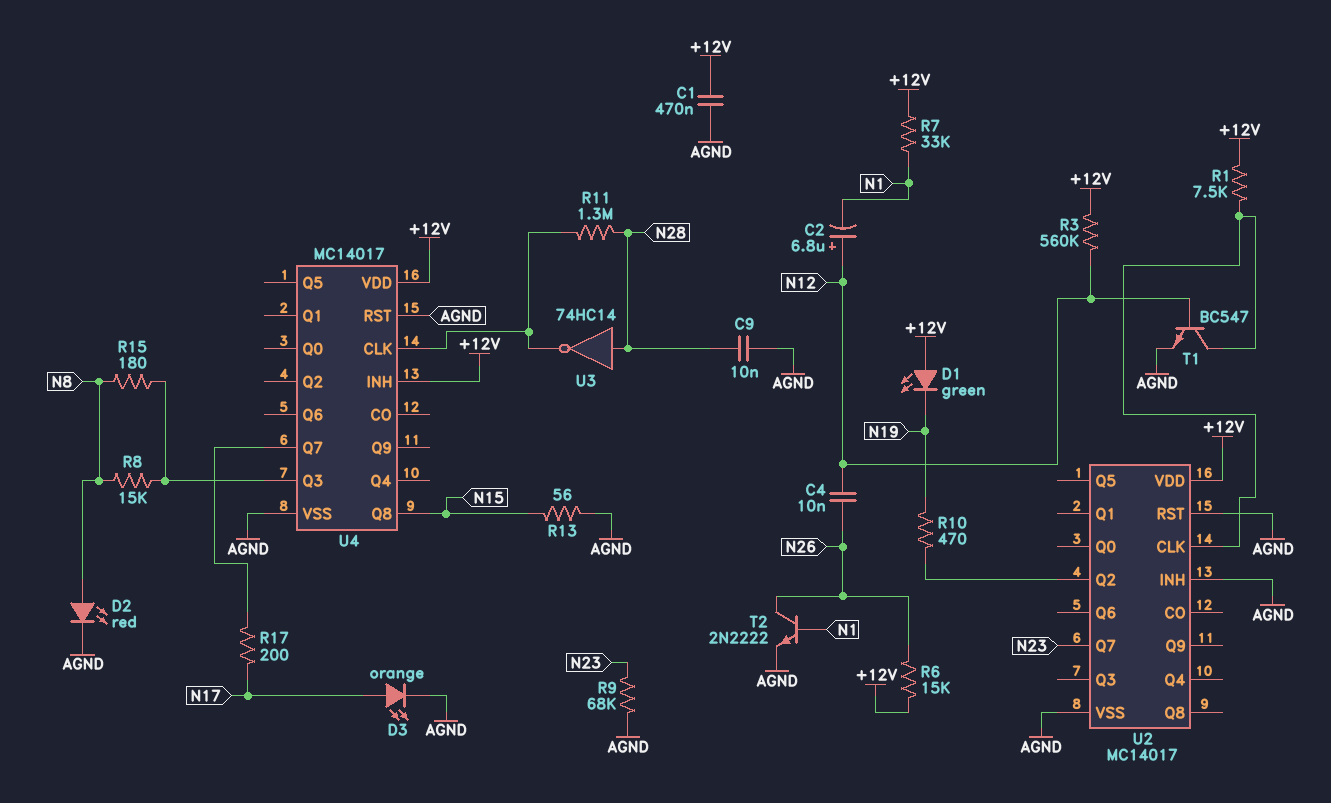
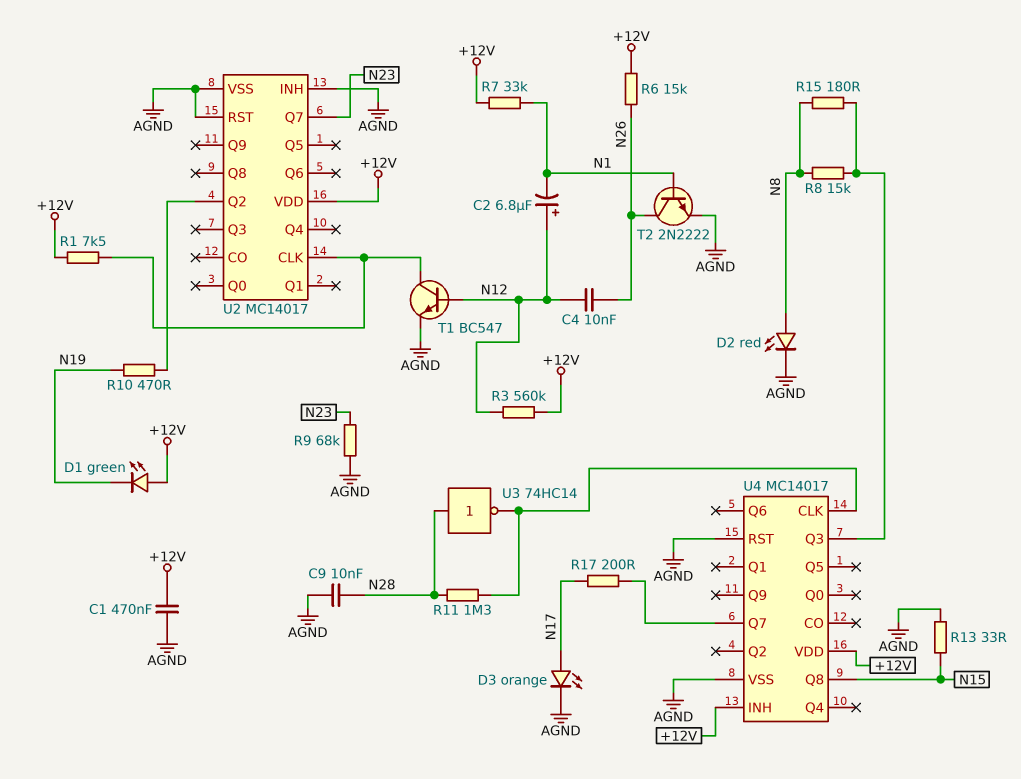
R13: 56 (AGND, N15) -> 33 (AGND, N15)

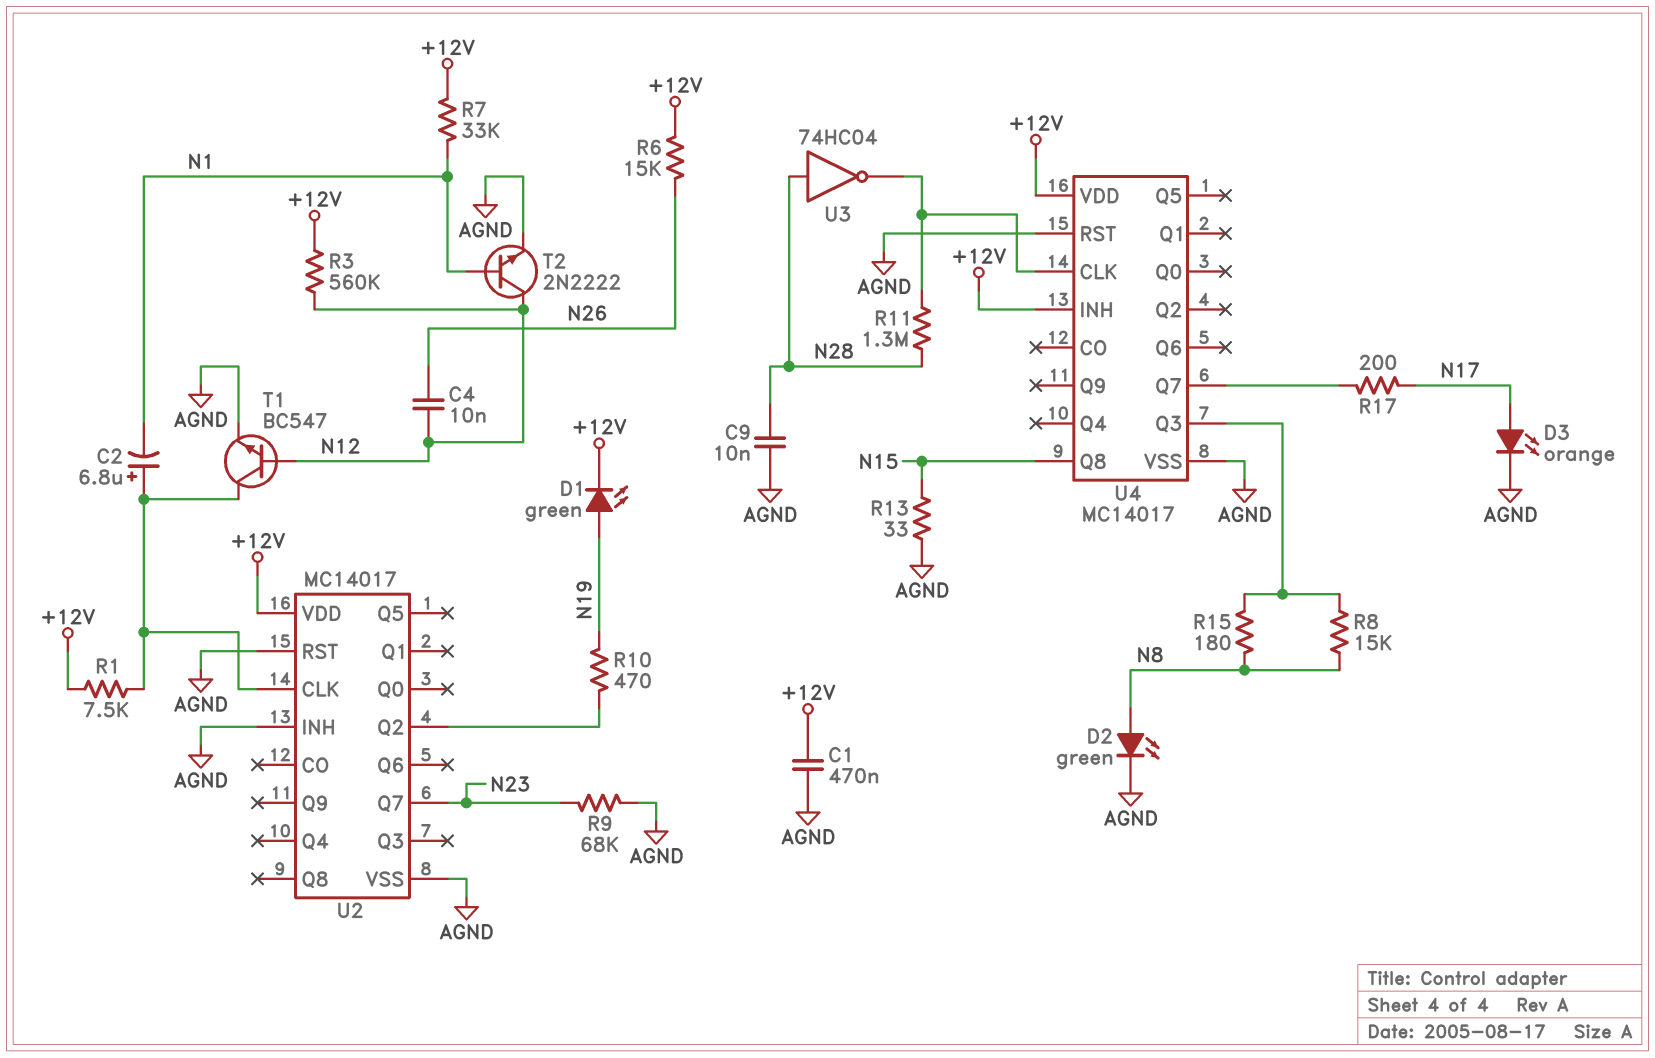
C2: 6.8uF (plus N12, minus N1) -> 6.8uF (plus U2/CLK, minus N1)
D1: LED green (A +12V, K N19) -> LED green (A N19, K +12V)
D2: LED red (A N8, K AGND) -> LED green (A N8, K AGND)
T2: NPN 2N2222 (B N1, C N26, E AGND) -> NPN 2N2222 (B N1, C N12, E AGND)
U3: NOT 74HC14 (in N28, out U4/CLK) -> NOT 74HC04 (in N28, out U4/CLK)

